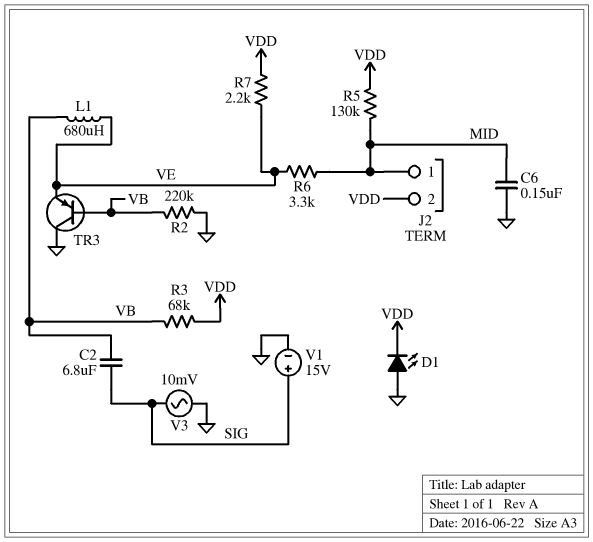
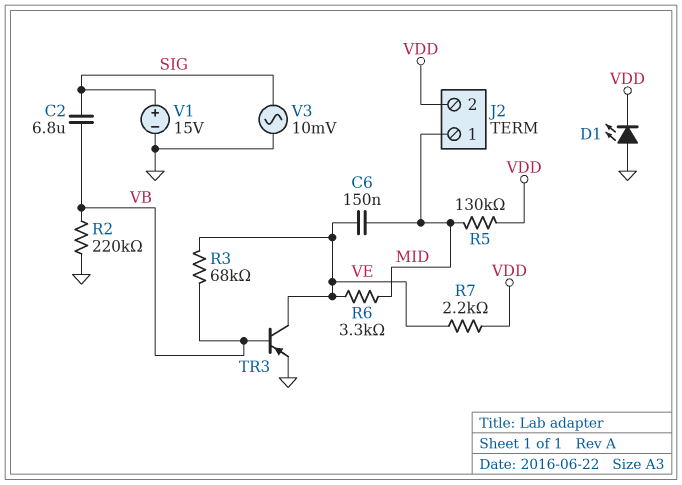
C6: 150nF (GND, MID) -> 150nF (MID, VE)
L1: 680uH (VB, VE) -> none
R3: 68k (VB, VDD) -> 68k (VB, VE)
TR3: PNP (B VB, C GND, E VE) -> PNP (B VB, C VE, E GND)

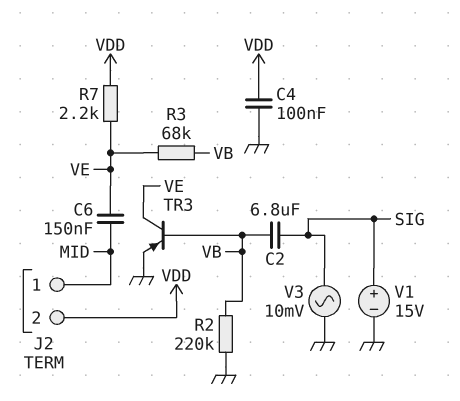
C4: none -> 100nF (GND, VDD)
D1: LED (A GND, K VDD) -> none
R5: 130k (MID, VDD) -> none
R6: 3.3k (MID, VE) -> none

